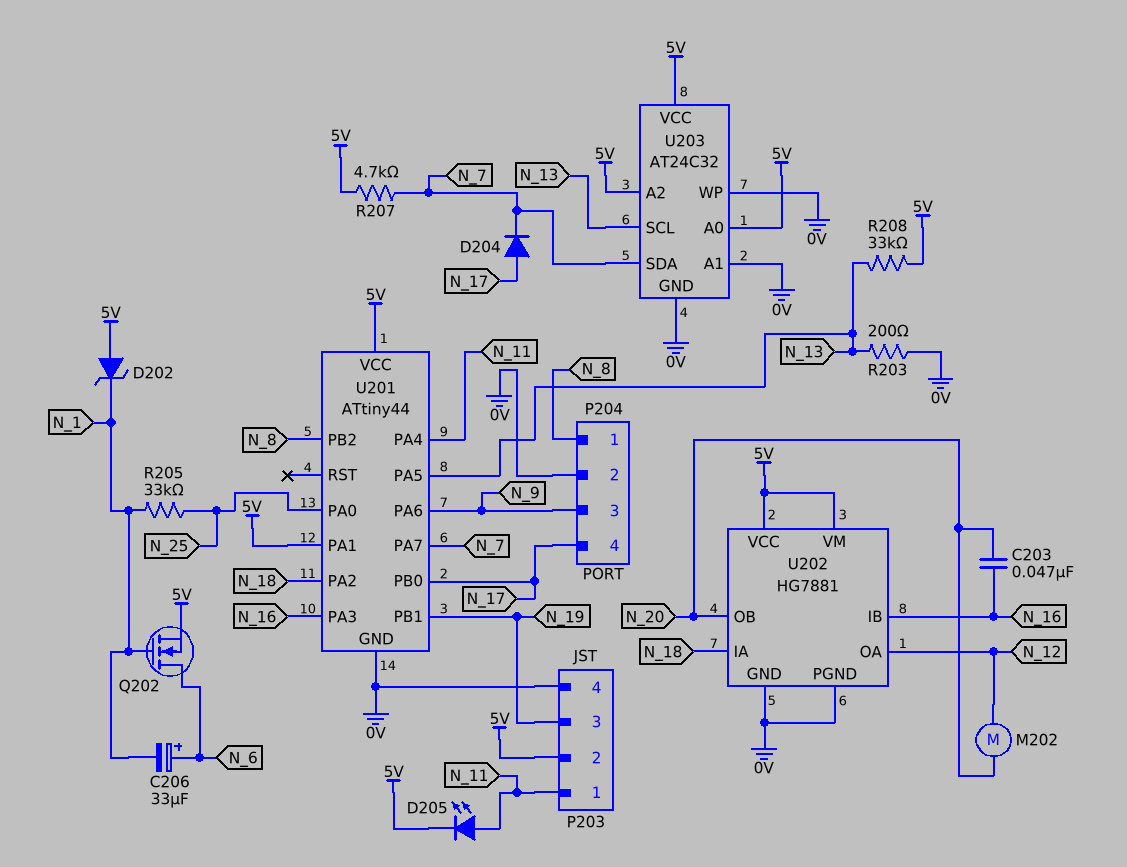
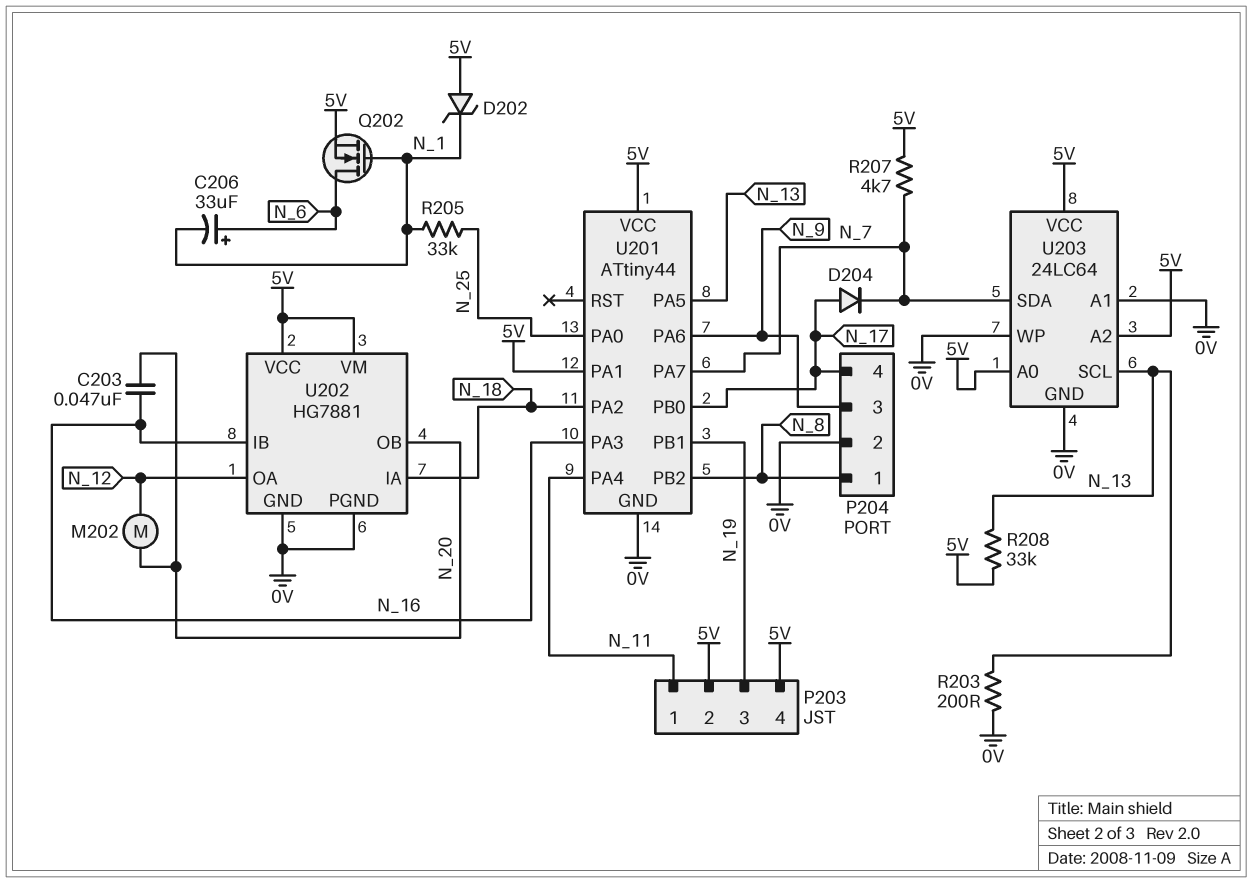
D205: LED (A N_11, K 5V) -> none
P203 pin 4: 0V -> 5V
U203: AT24C32 -> 24LC64

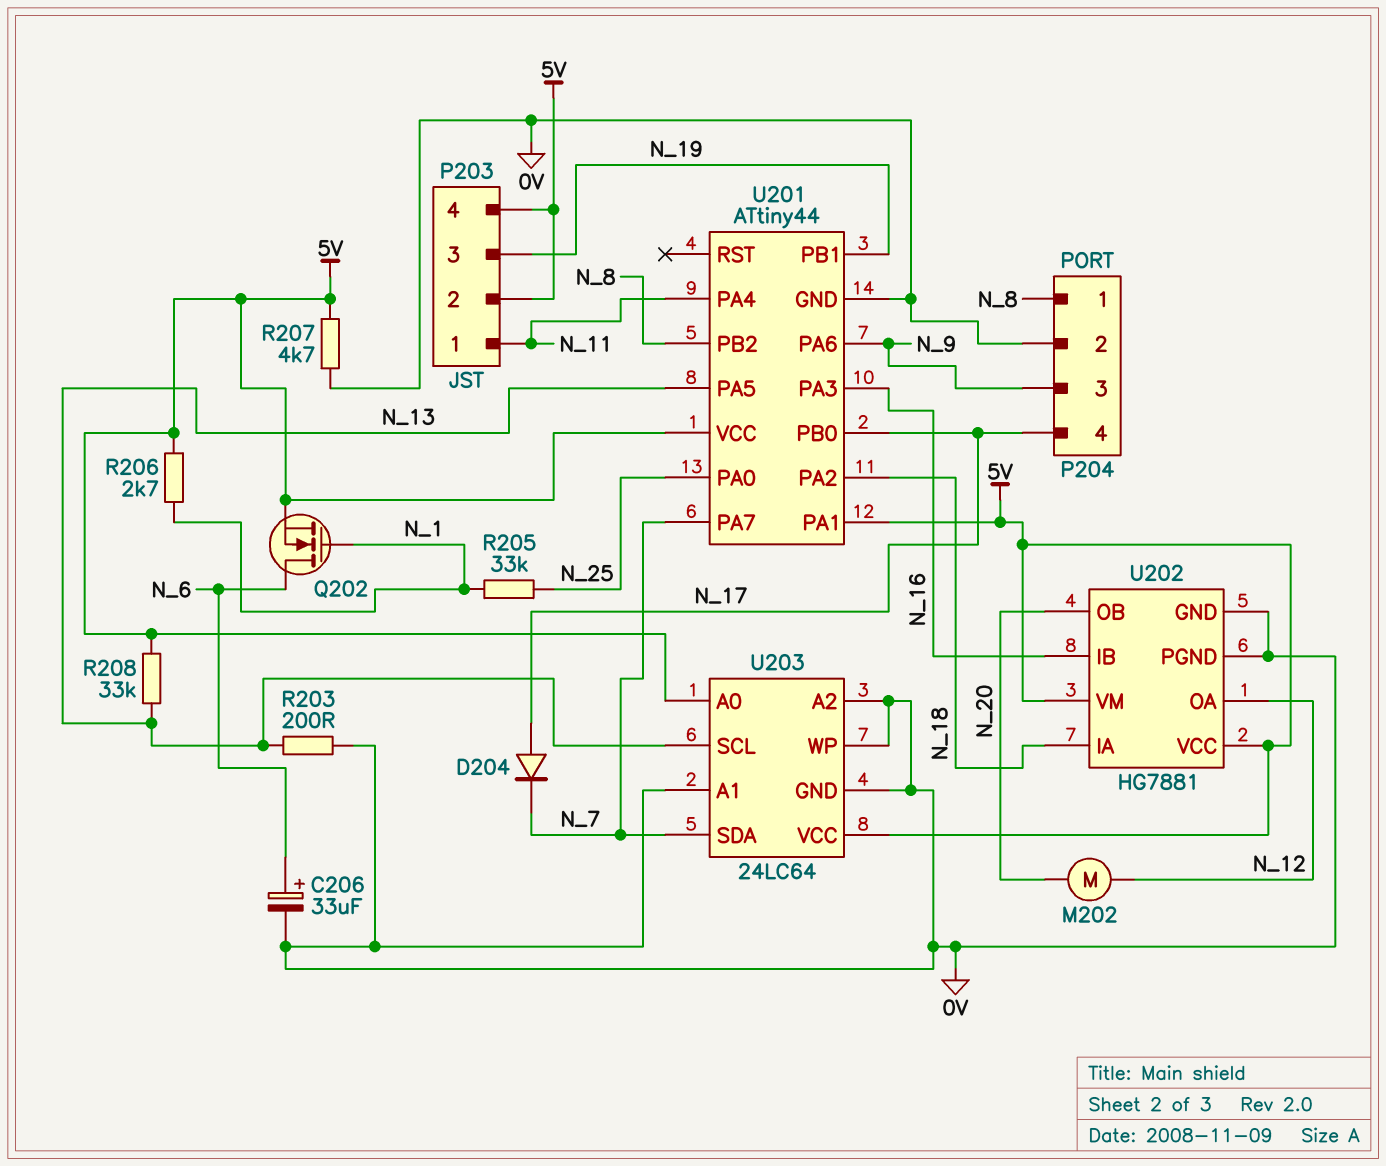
C203: 47nF (N_16, N_20) -> none
C206: 33uF (plus N_6, minus N_1) -> 33uF (plus N_6, minus 0V)
D202: zener (A 5V, K N_1) -> none
R206: none -> 2.7k (5V, N_1)
R207: 4.7k (5V, N_7) -> 4.7k (0V, 5V)
U203 pin A2: 5V -> 0V

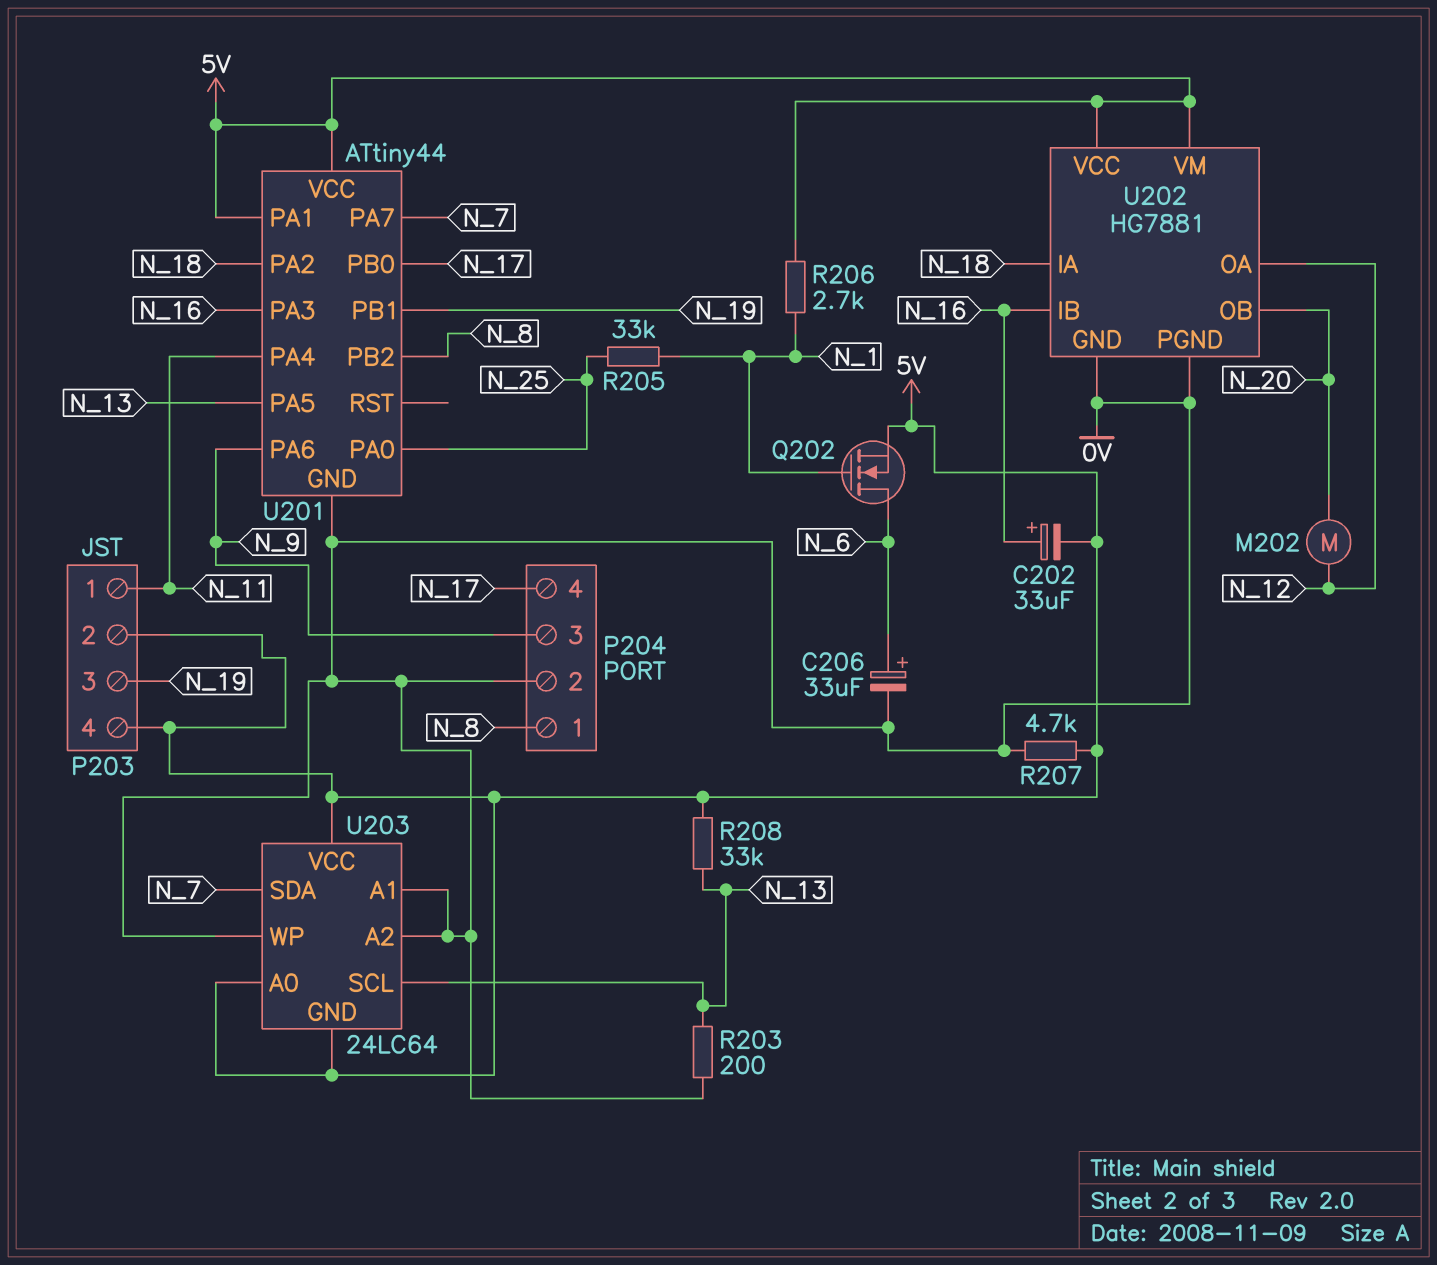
C202: none -> 33uF (plus N_16, minus 5V)
D204: diode (A N_17, K N_7) -> none
U203 pin GND: 0V -> 5V

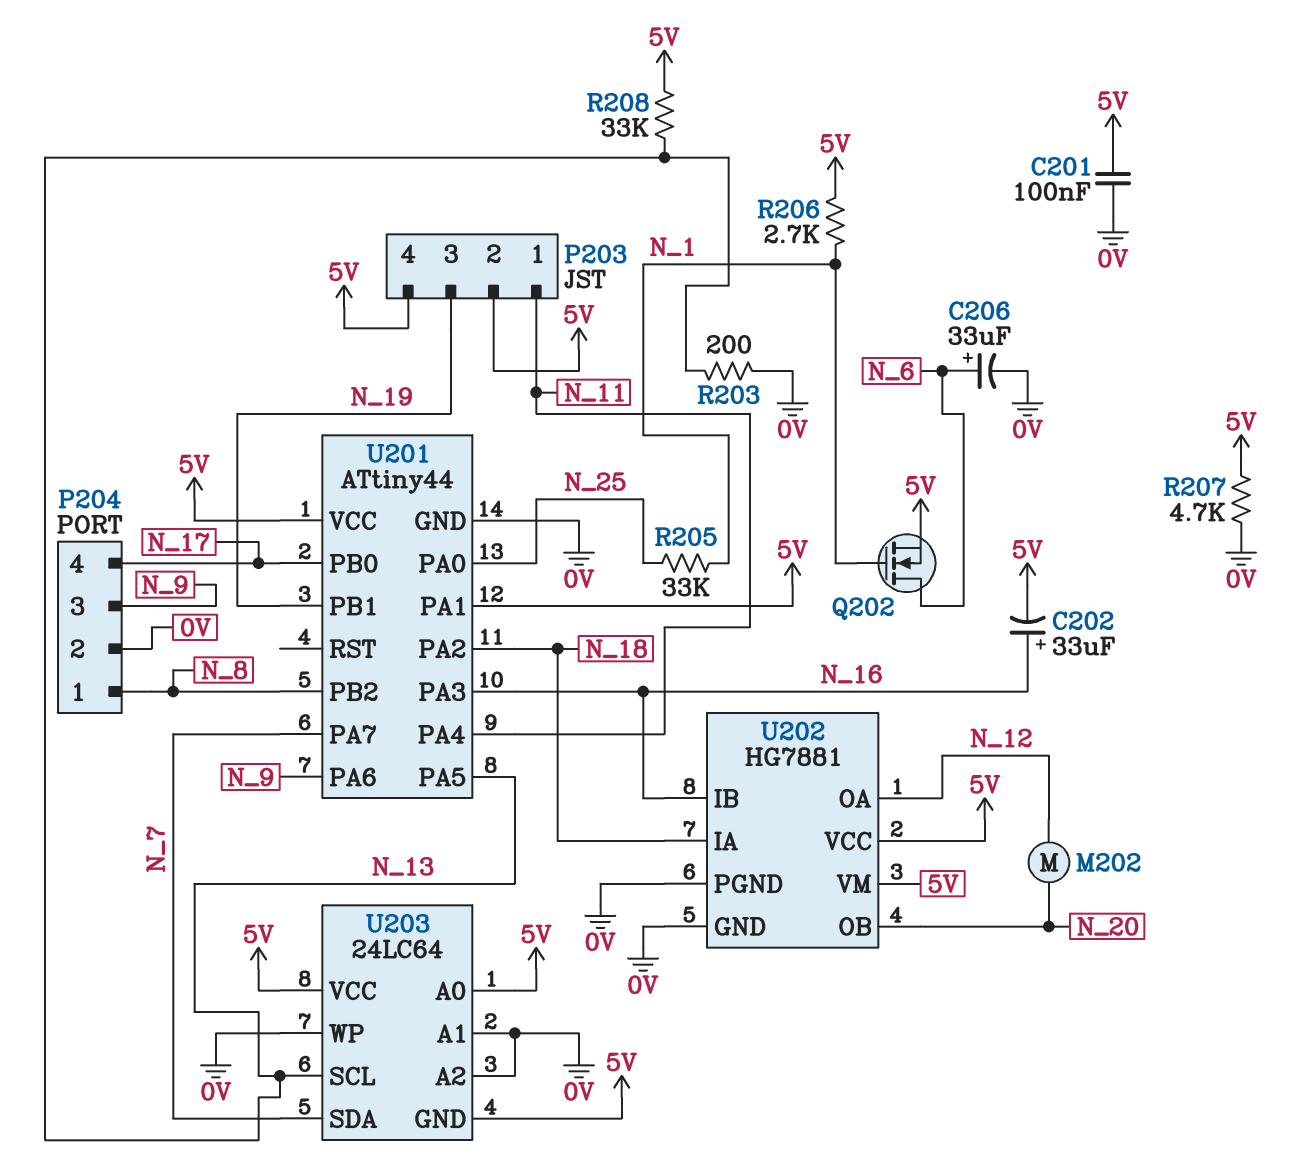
C201: none -> 100nF (0V, 5V)

